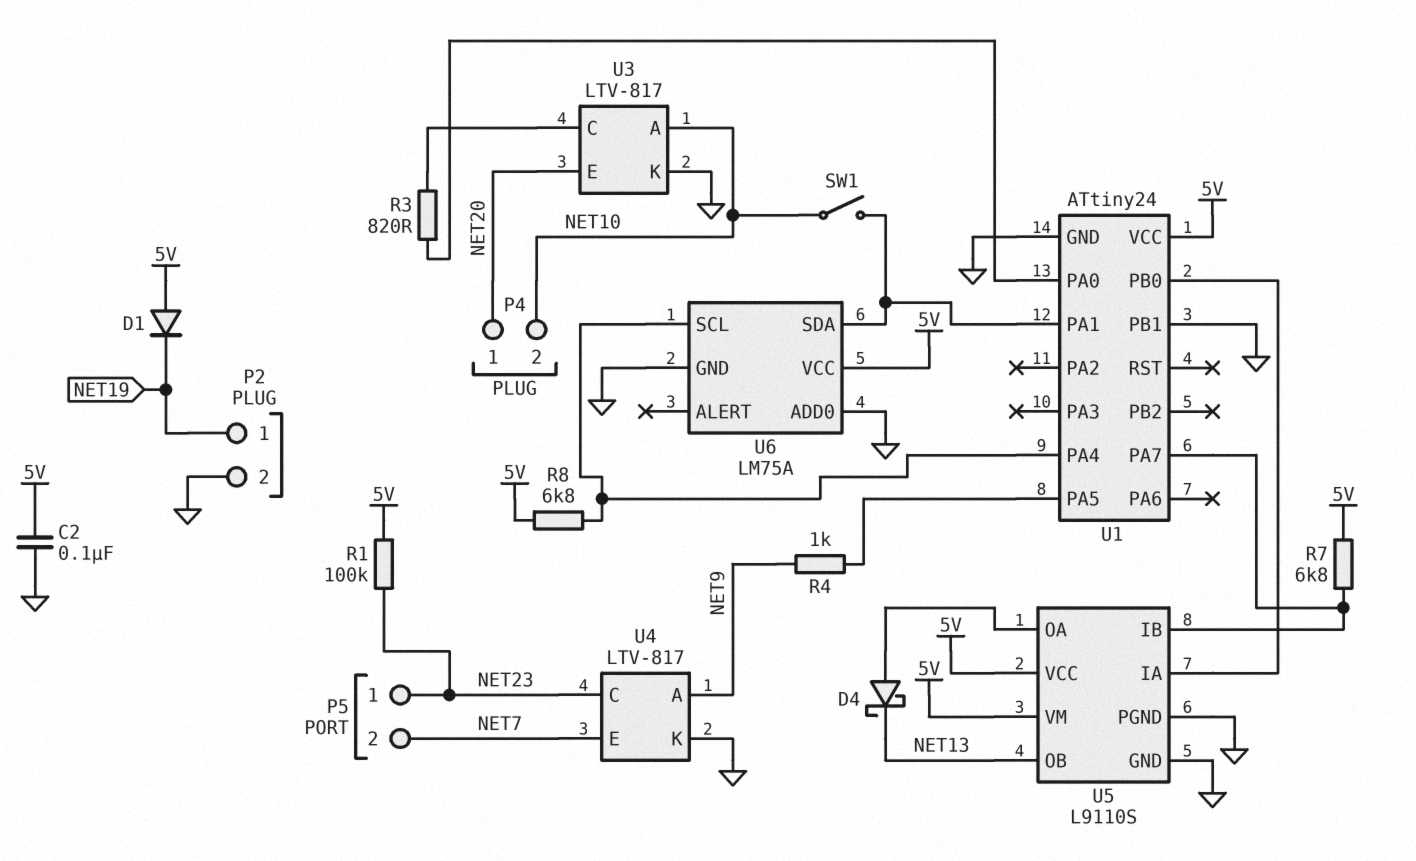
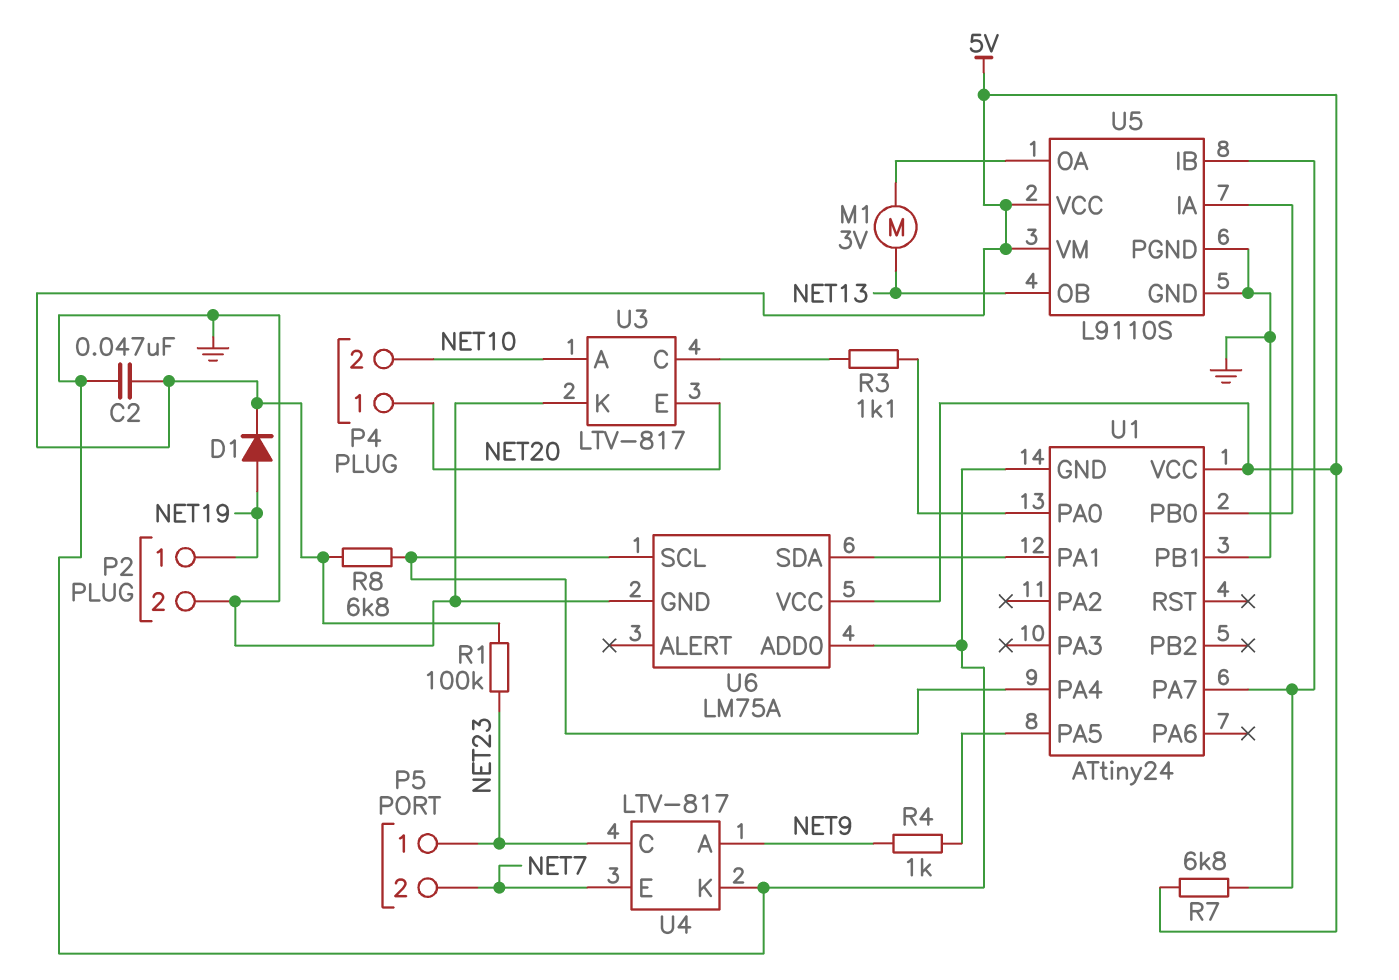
C2: 100nF (5V, GND) -> 47nF (5V, GND)
D1: diode (A 5V, K NET19) -> diode (A NET19, K 5V)
D4: schottky (A U5/OA, K NET13) -> none
M1: none -> motor 3V (NET13, U5/OA)
R3: 820 (U1/PA0, U3/C) -> 1.1k (U1/PA0, U3/C)
SW1: switch (NET10, U1/PA1) -> none

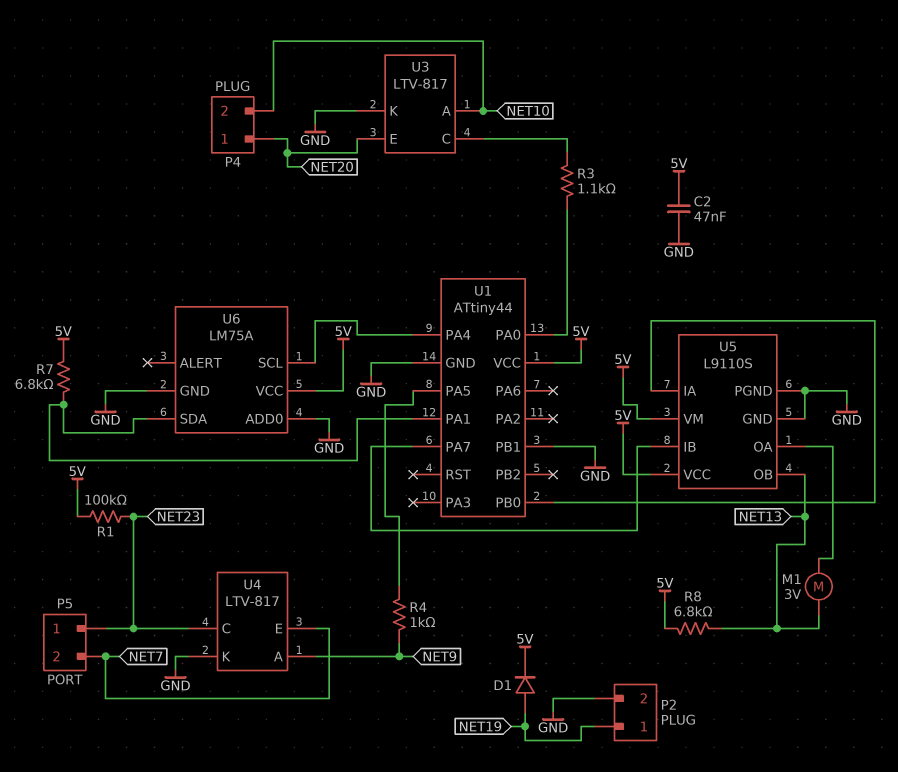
R7: 6.8k (5V, U1/PA7) -> 6.8k (5V, U1/PA1)
R8: 6.8k (5V, U1/PA4) -> 6.8k (5V, NET13)
U1: ATtiny24 -> ATtiny44

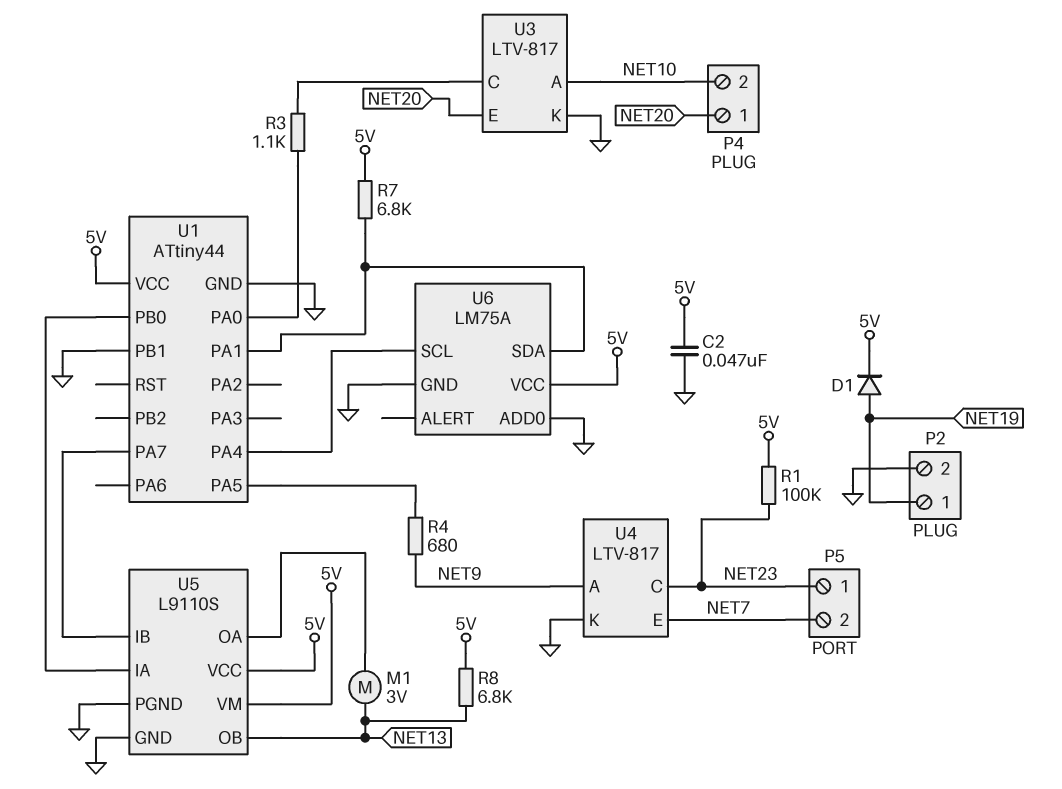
R4: 1k (NET9, U1/PA5) -> 680 (NET9, U1/PA5)

